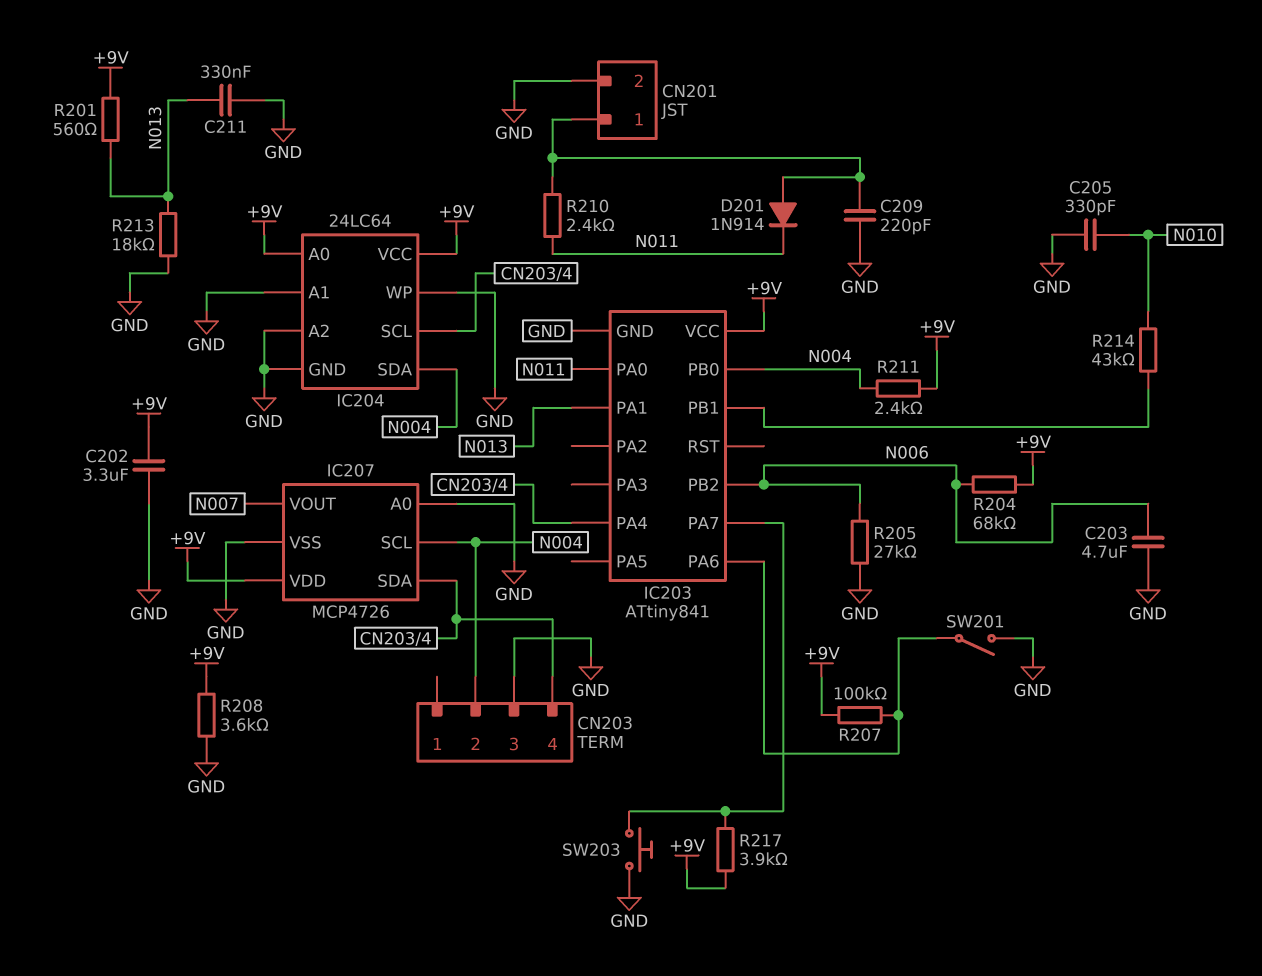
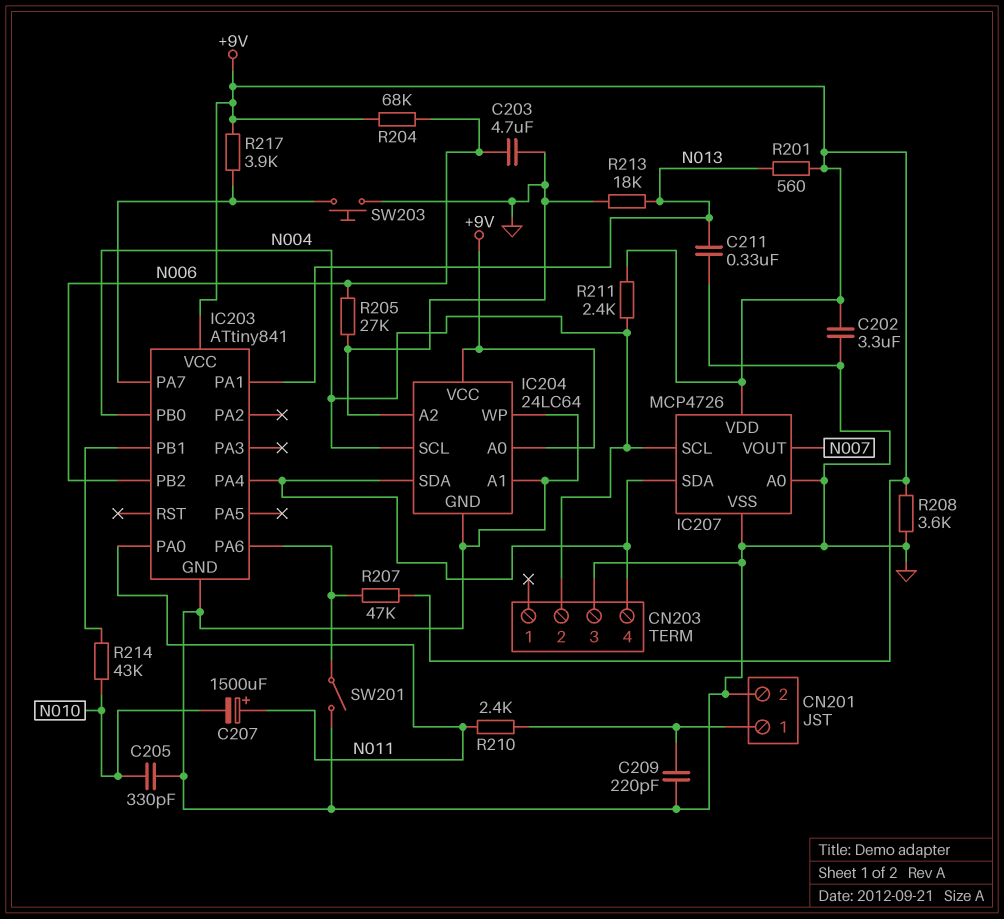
C207: none -> 1500uF (plus N011, minus N010)
D201: diode 1N914 (A CN201/1, K N011) -> none
IC204 pin SCL: CN203/4 -> N004
IC204 pin SDA: N004 -> CN203/4
R207: 100k (+9V, IC203/PA6) -> 47k (+9V, IC203/PA6)

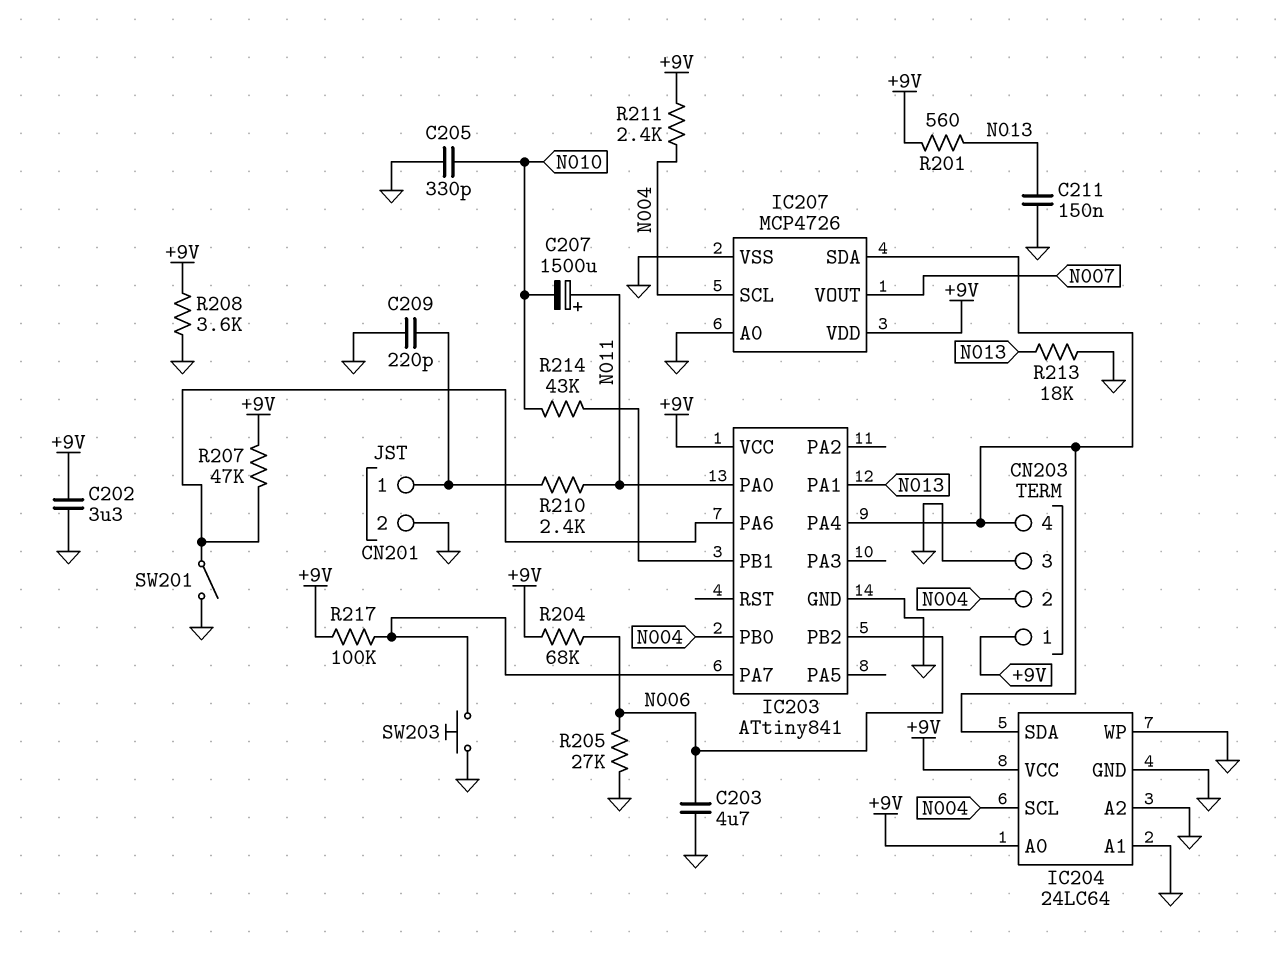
C211: 330nF (GND, N013) -> 150nF (GND, N013)
CN203 pin 1: none -> +9V
R217: 3.9k (+9V, IC203/PA7) -> 100k (+9V, IC203/PA7)

